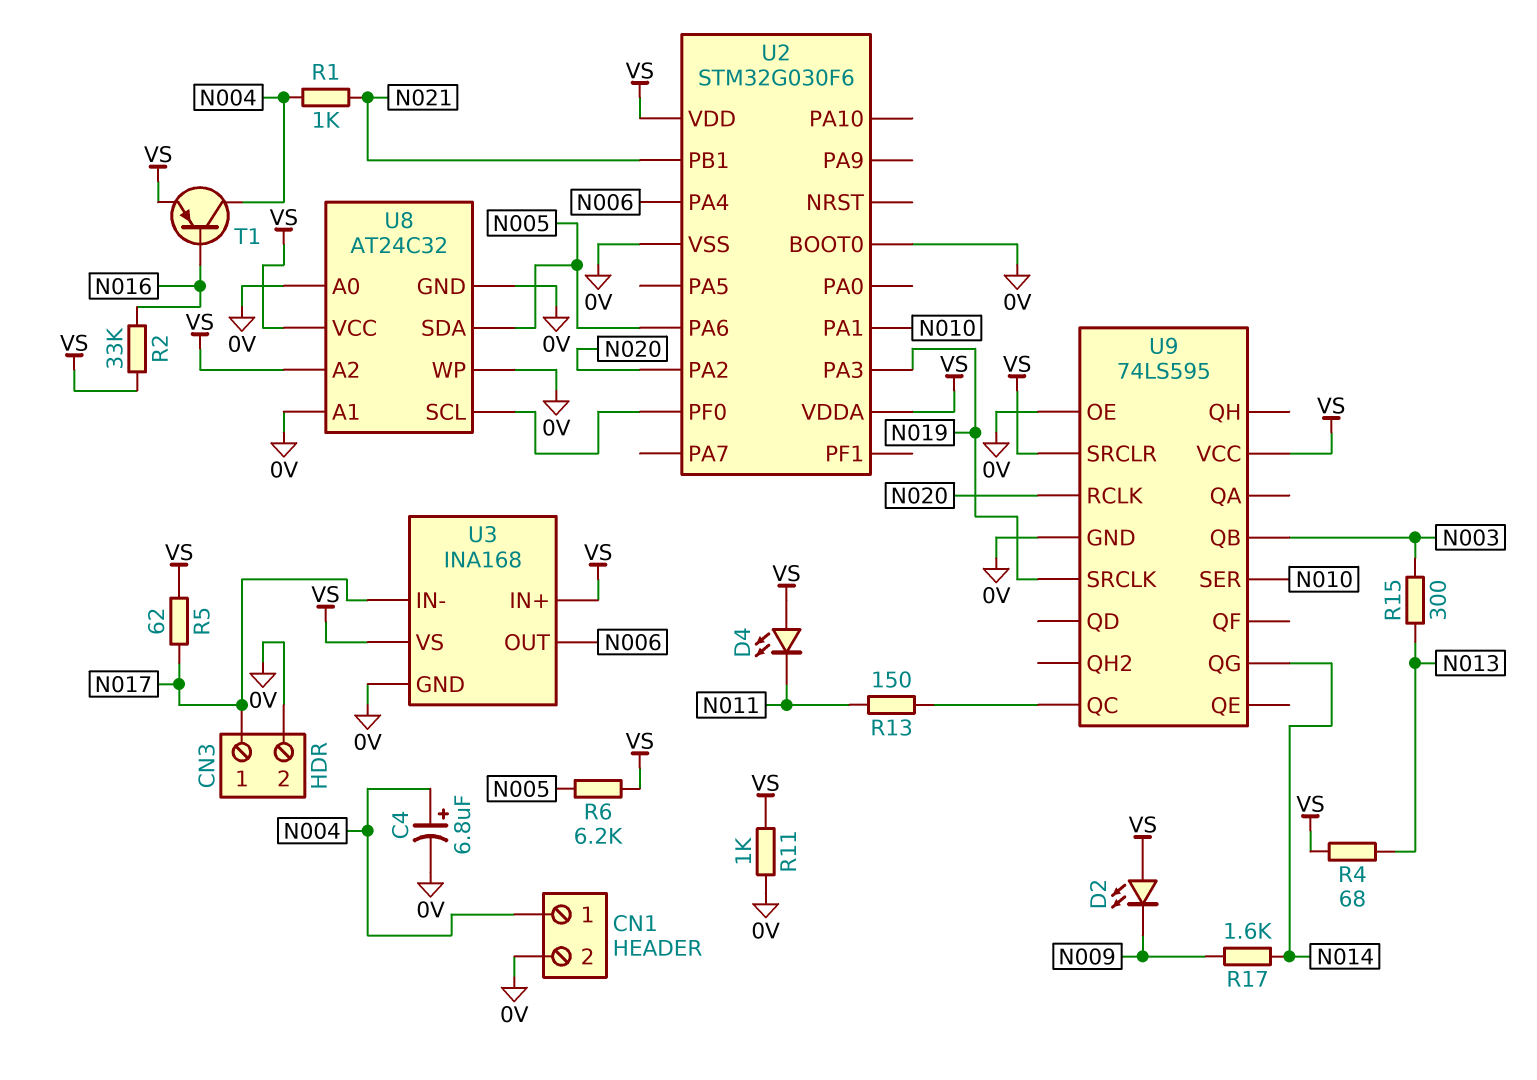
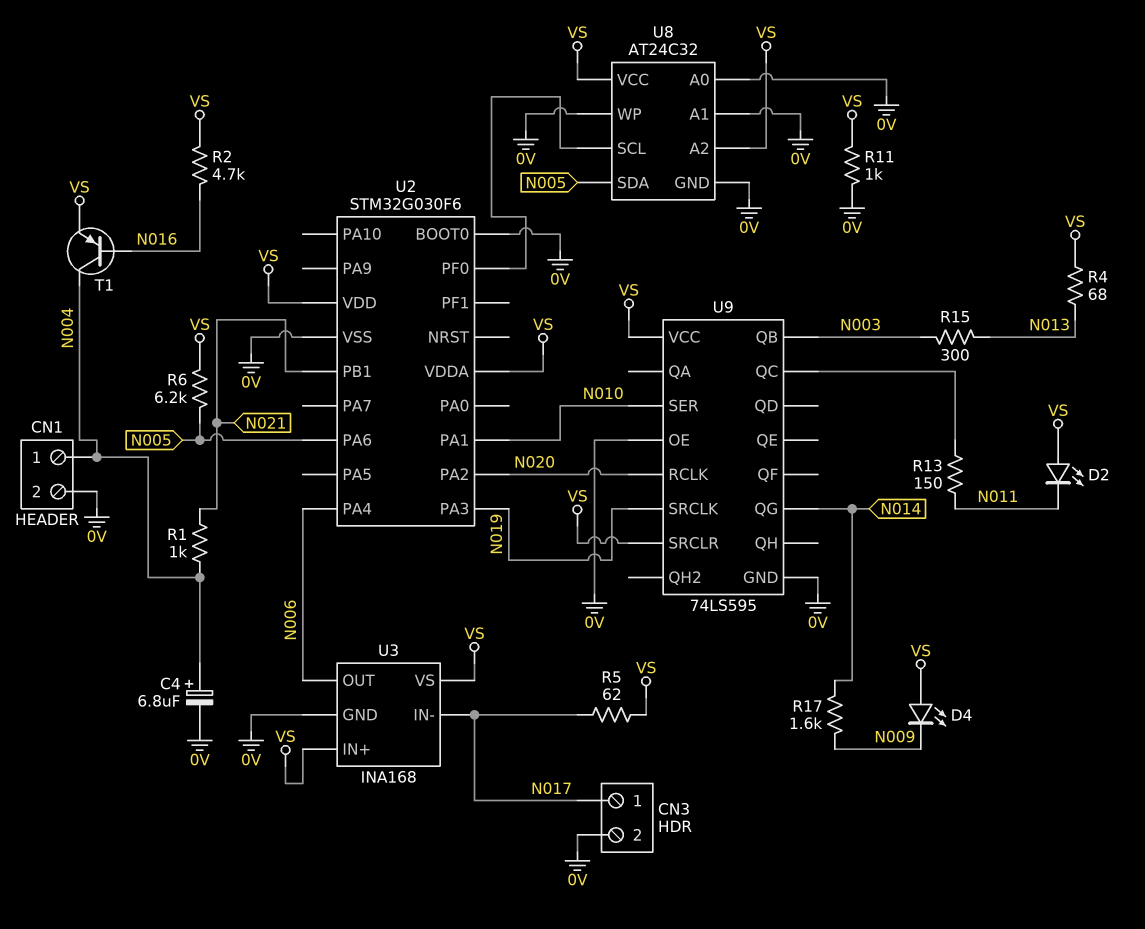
D2: LED (A VS, K N009) -> LED (A VS, K N011)
D4: LED (A VS, K N011) -> LED (A VS, K N009)
R2: 33k (N016, VS) -> 4.7k (N016, VS)

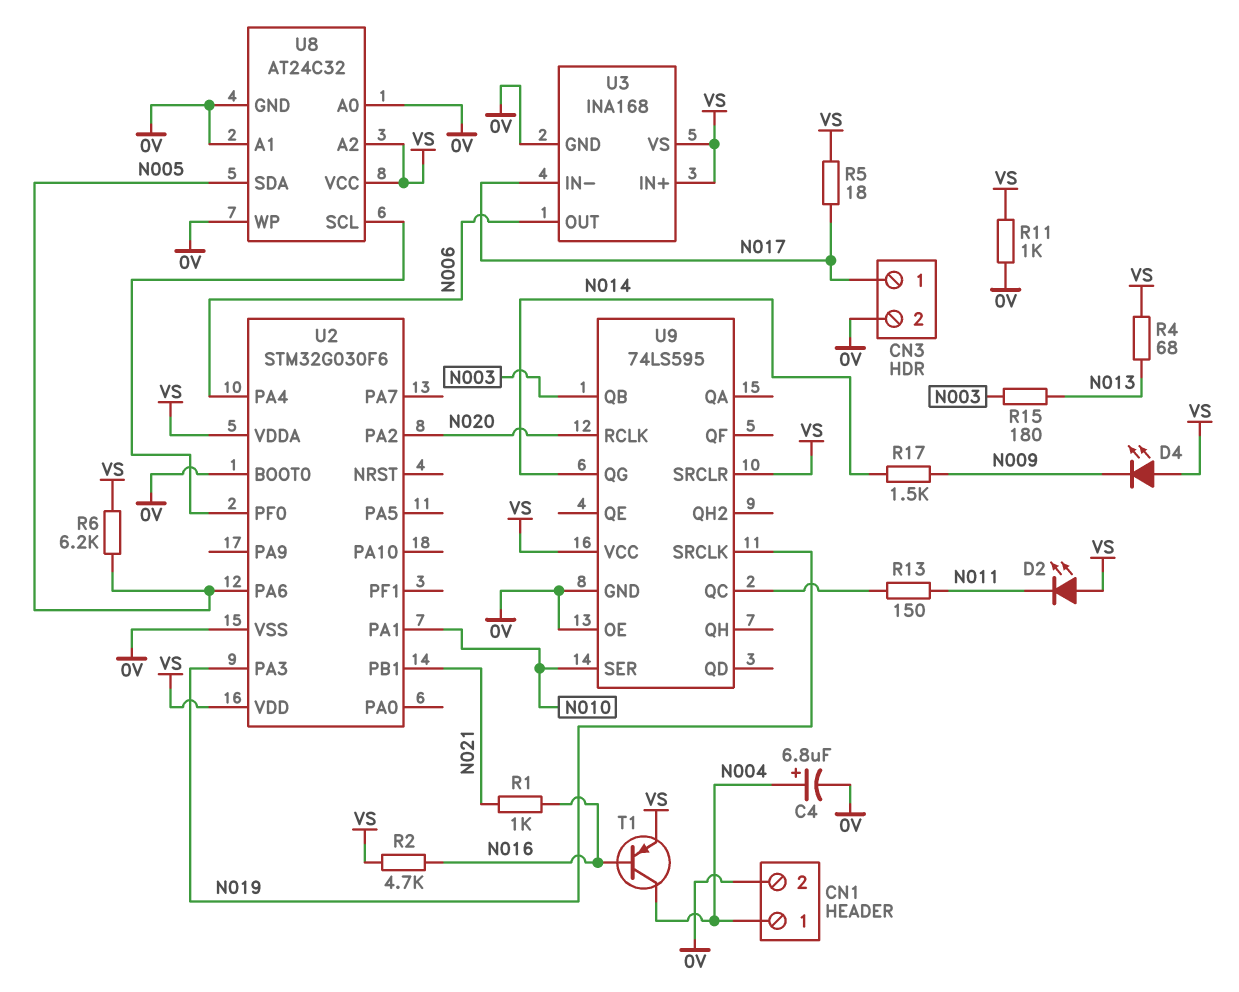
R1: 1k (N004, N021) -> 1k (N016, N021)
R5: 62 (N017, VS) -> 18 (N017, VS)
R15: 300 (N003, N013) -> 180 (N003, N013)
R17: 1.6k (N009, N014) -> 1.5k (N009, N014)

